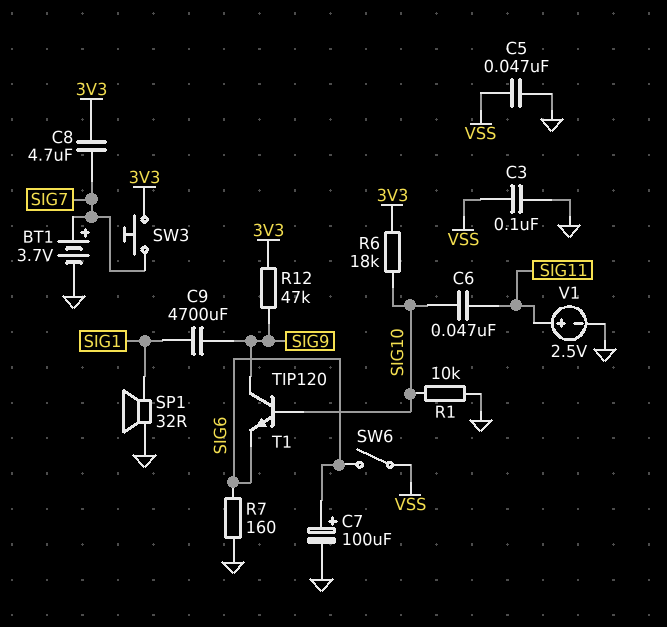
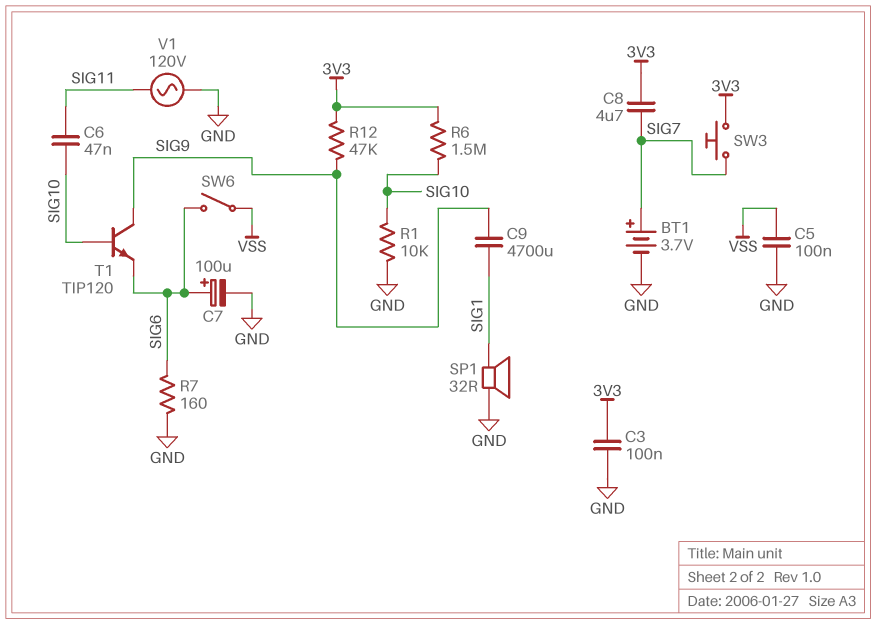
C3: 100nF (GND, VSS) -> 100nF (3V3, GND)
C5: 47nF (GND, VSS) -> 100nF (GND, VSS)
R6: 18k (3V3, SIG10) -> 1.5M (3V3, SIG10)
V1: 2.5V (plus SIG11, minus GND) -> AC 120V (GND, SIG11)

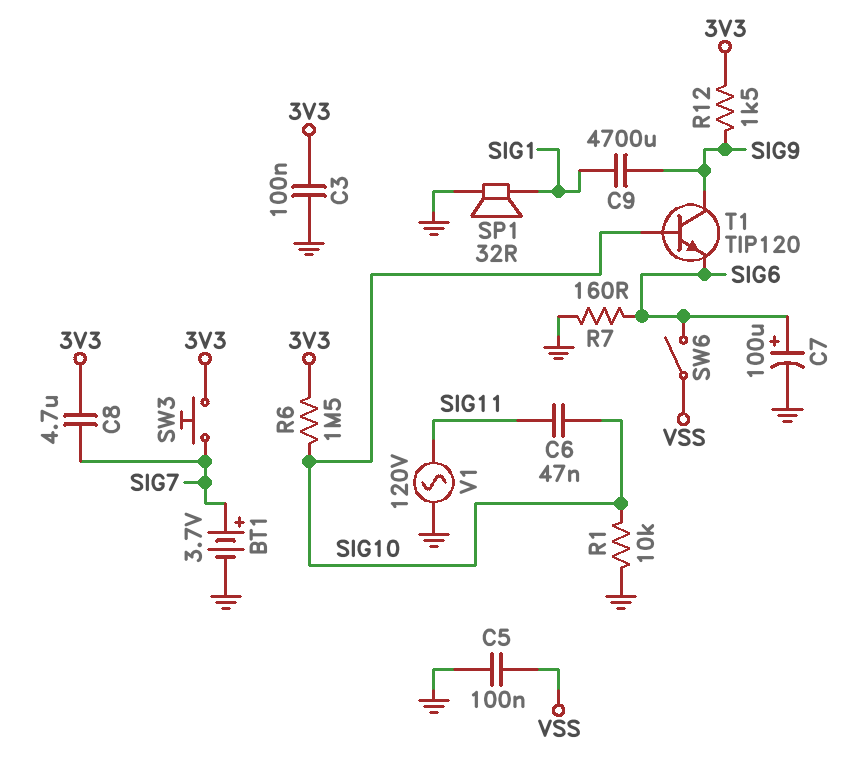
R12: 47k (3V3, SIG9) -> 1.5k (3V3, SIG9)

